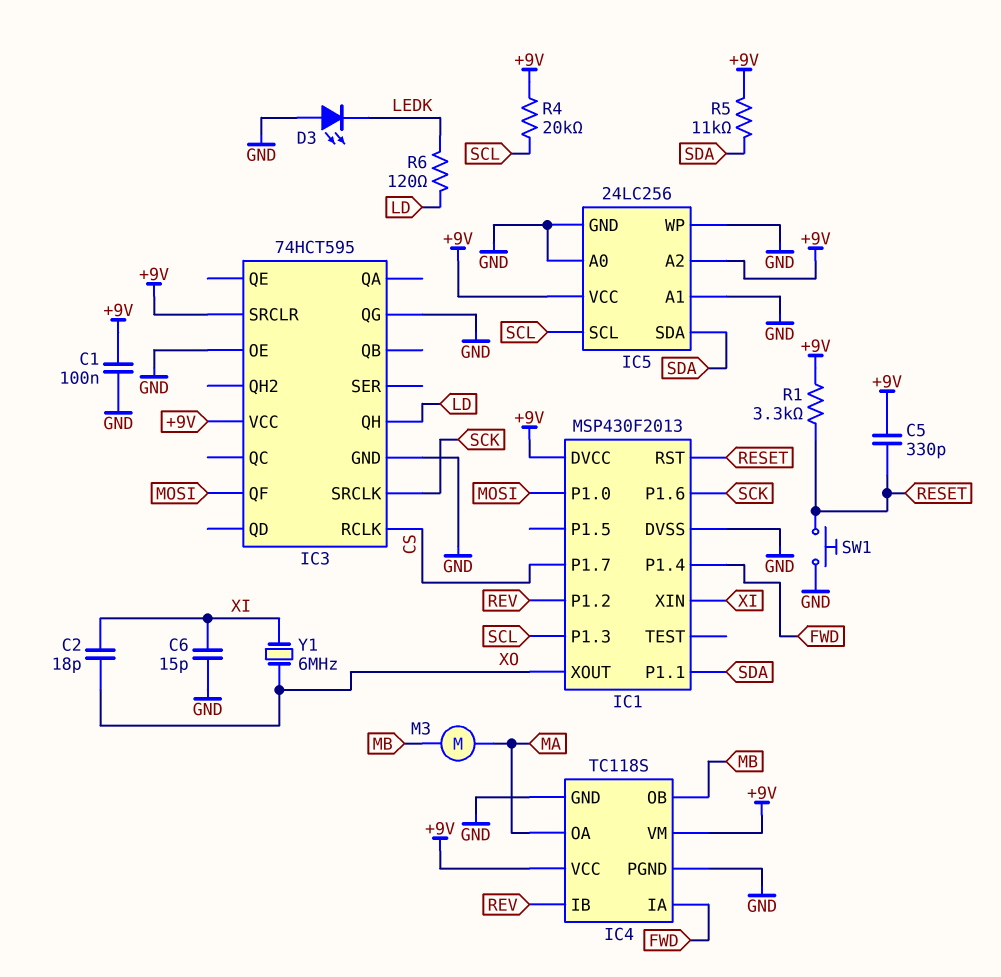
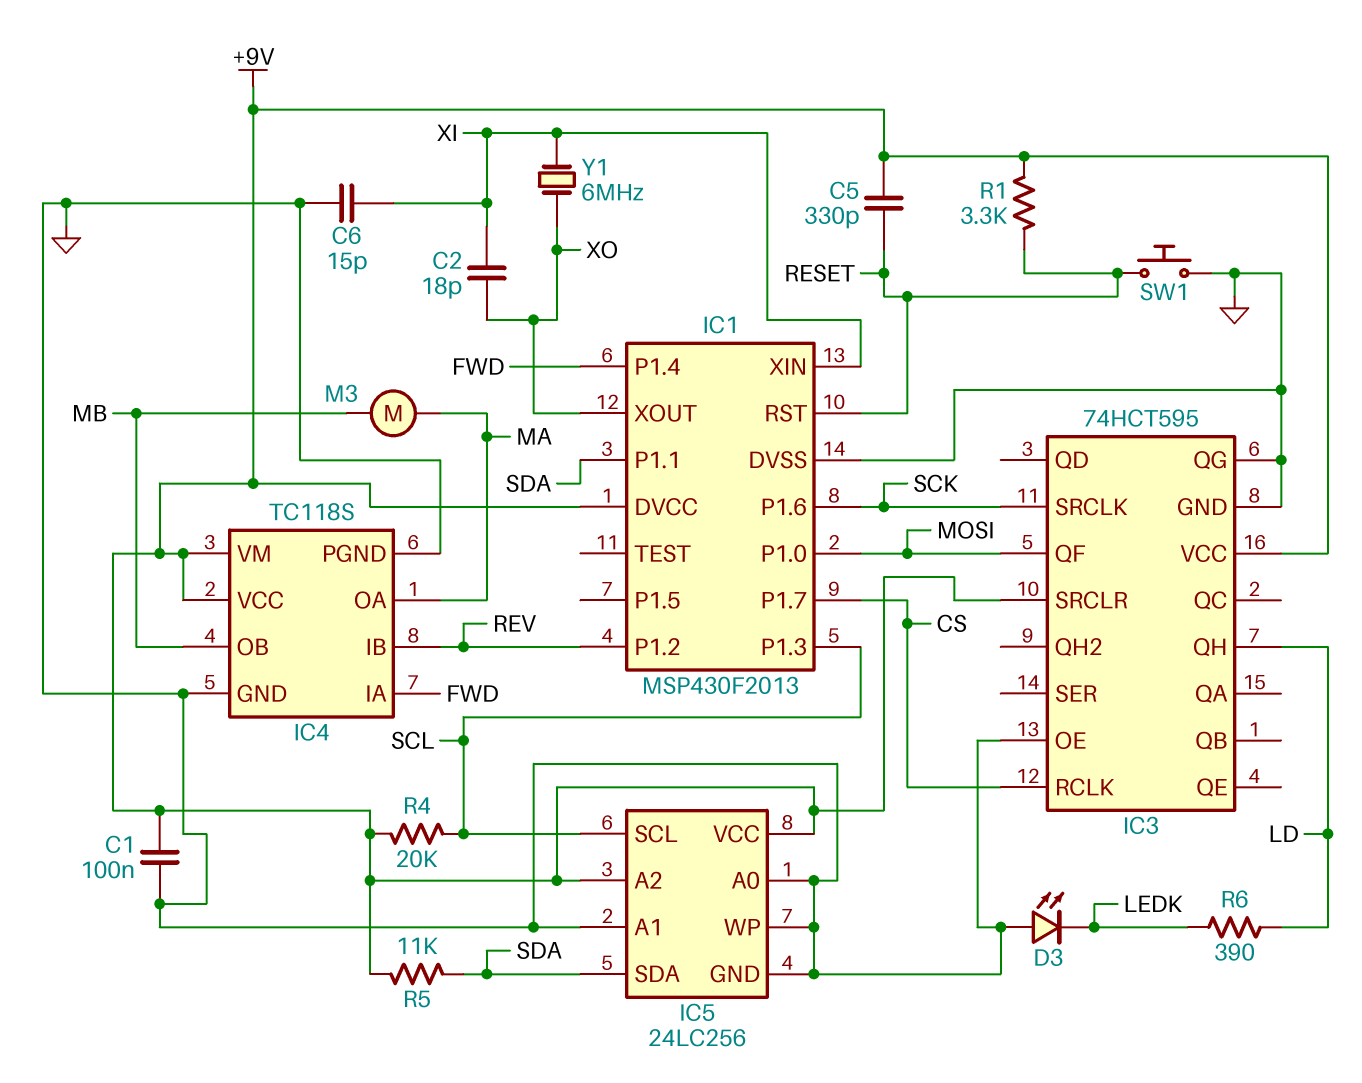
R6: 120 (LD, LEDK) -> 390 (LD, LEDK)

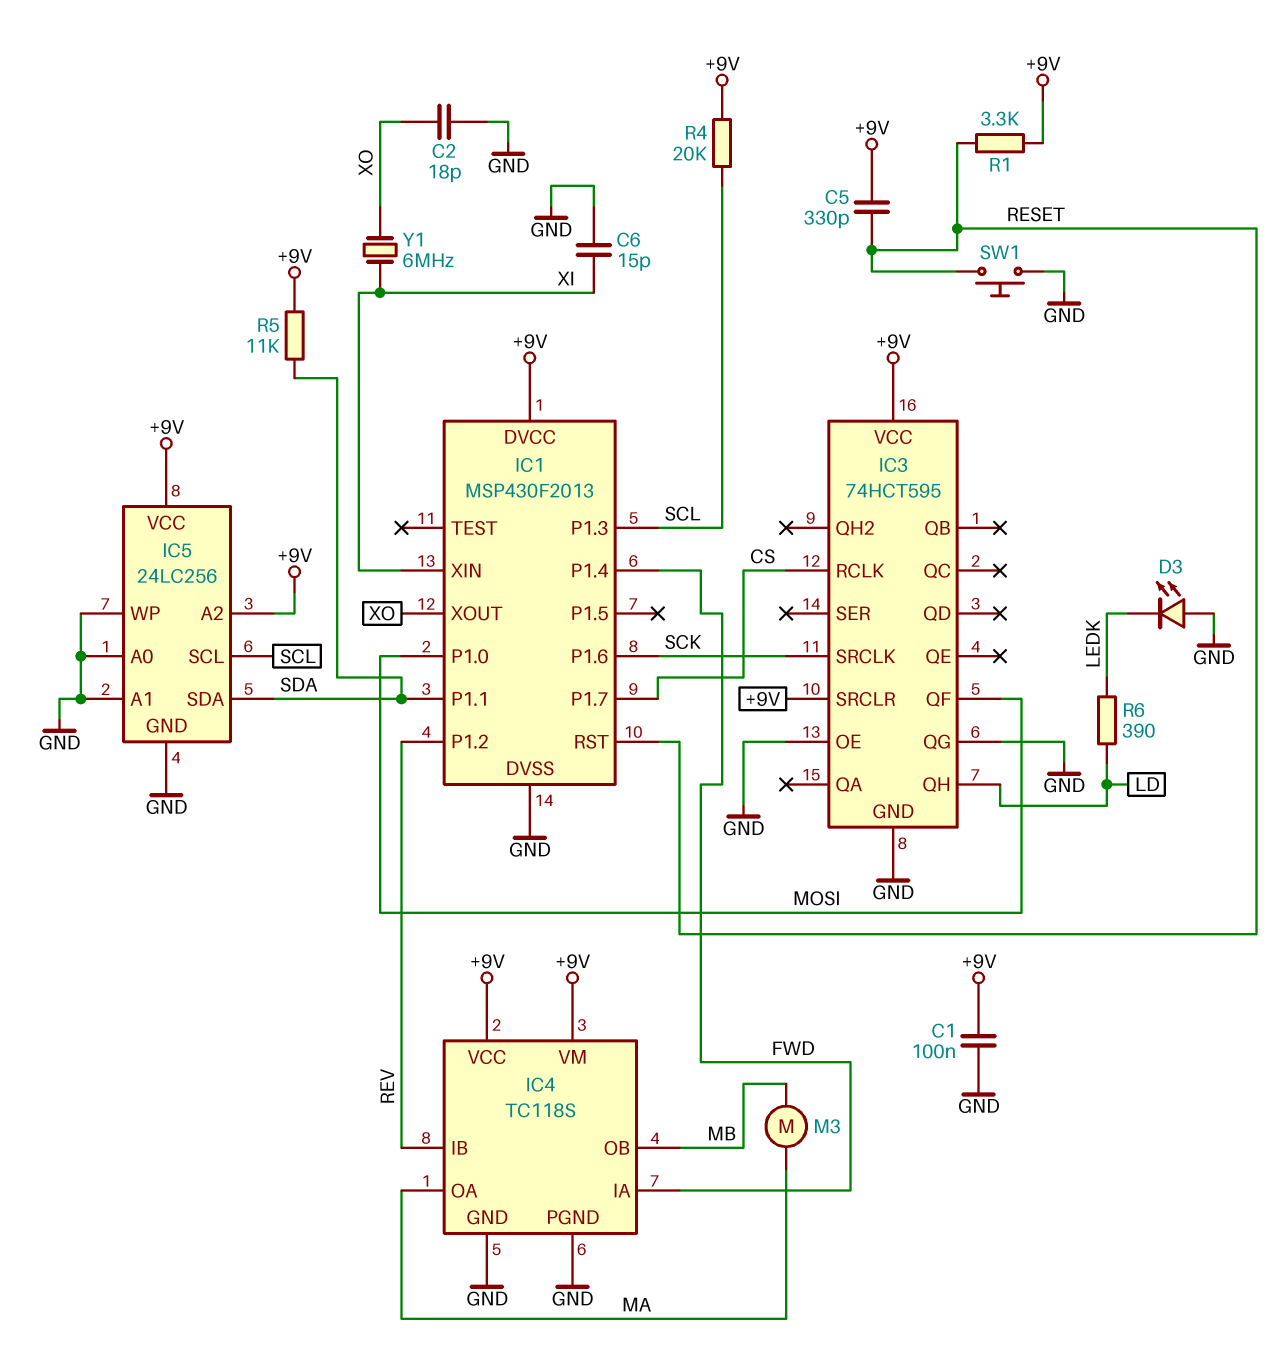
C2: 18pF (XI, XO) -> 18pF (GND, XO)

